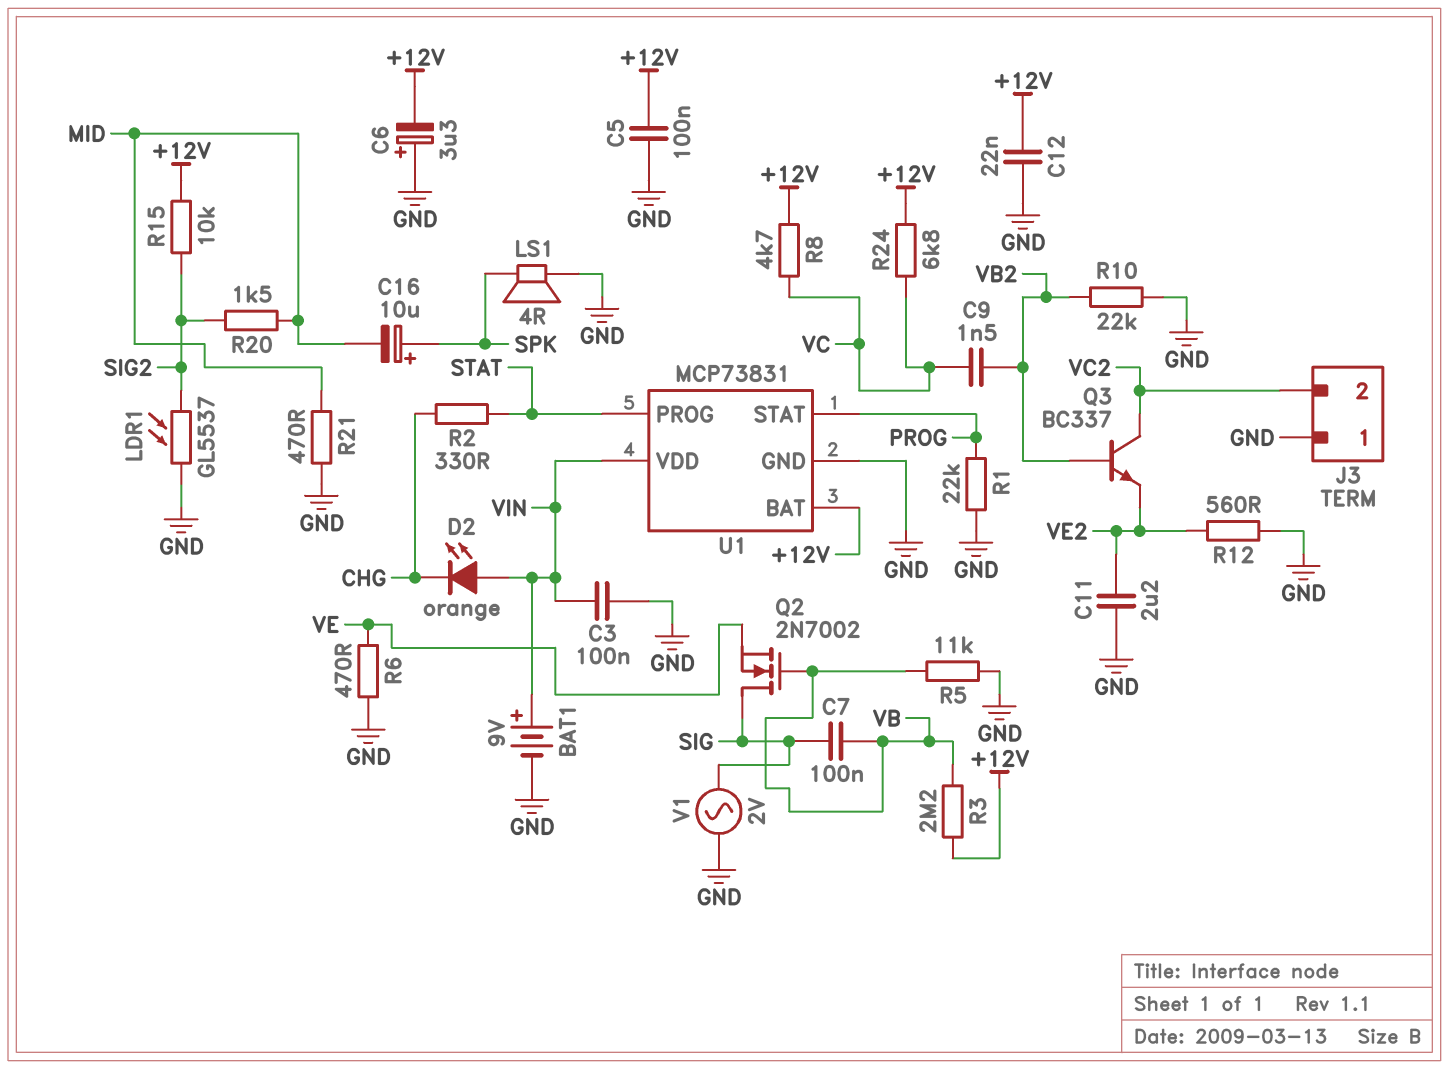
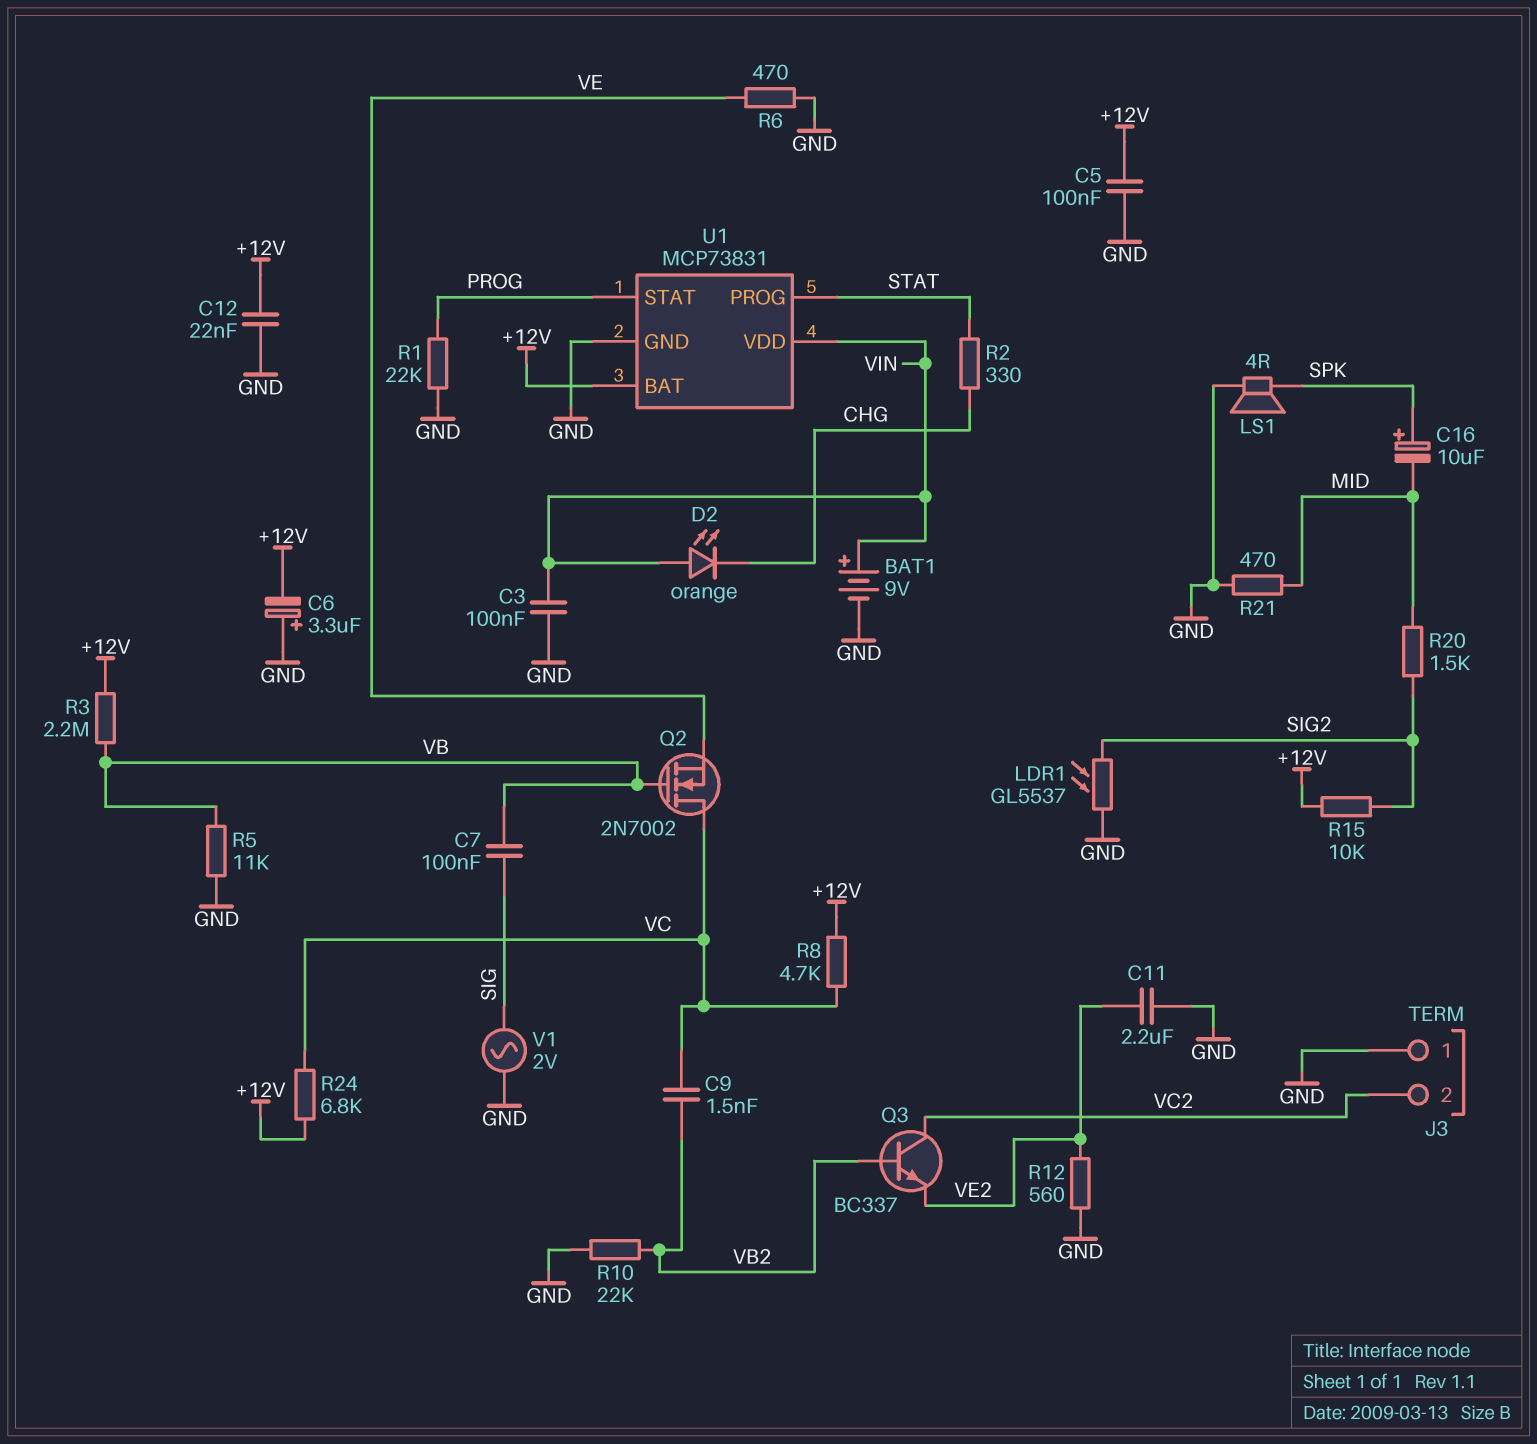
Q2: NMOS 2N7002 (G VB, D SIG, S VE) -> NMOS 2N7002 (G VB, D VC, S VE)

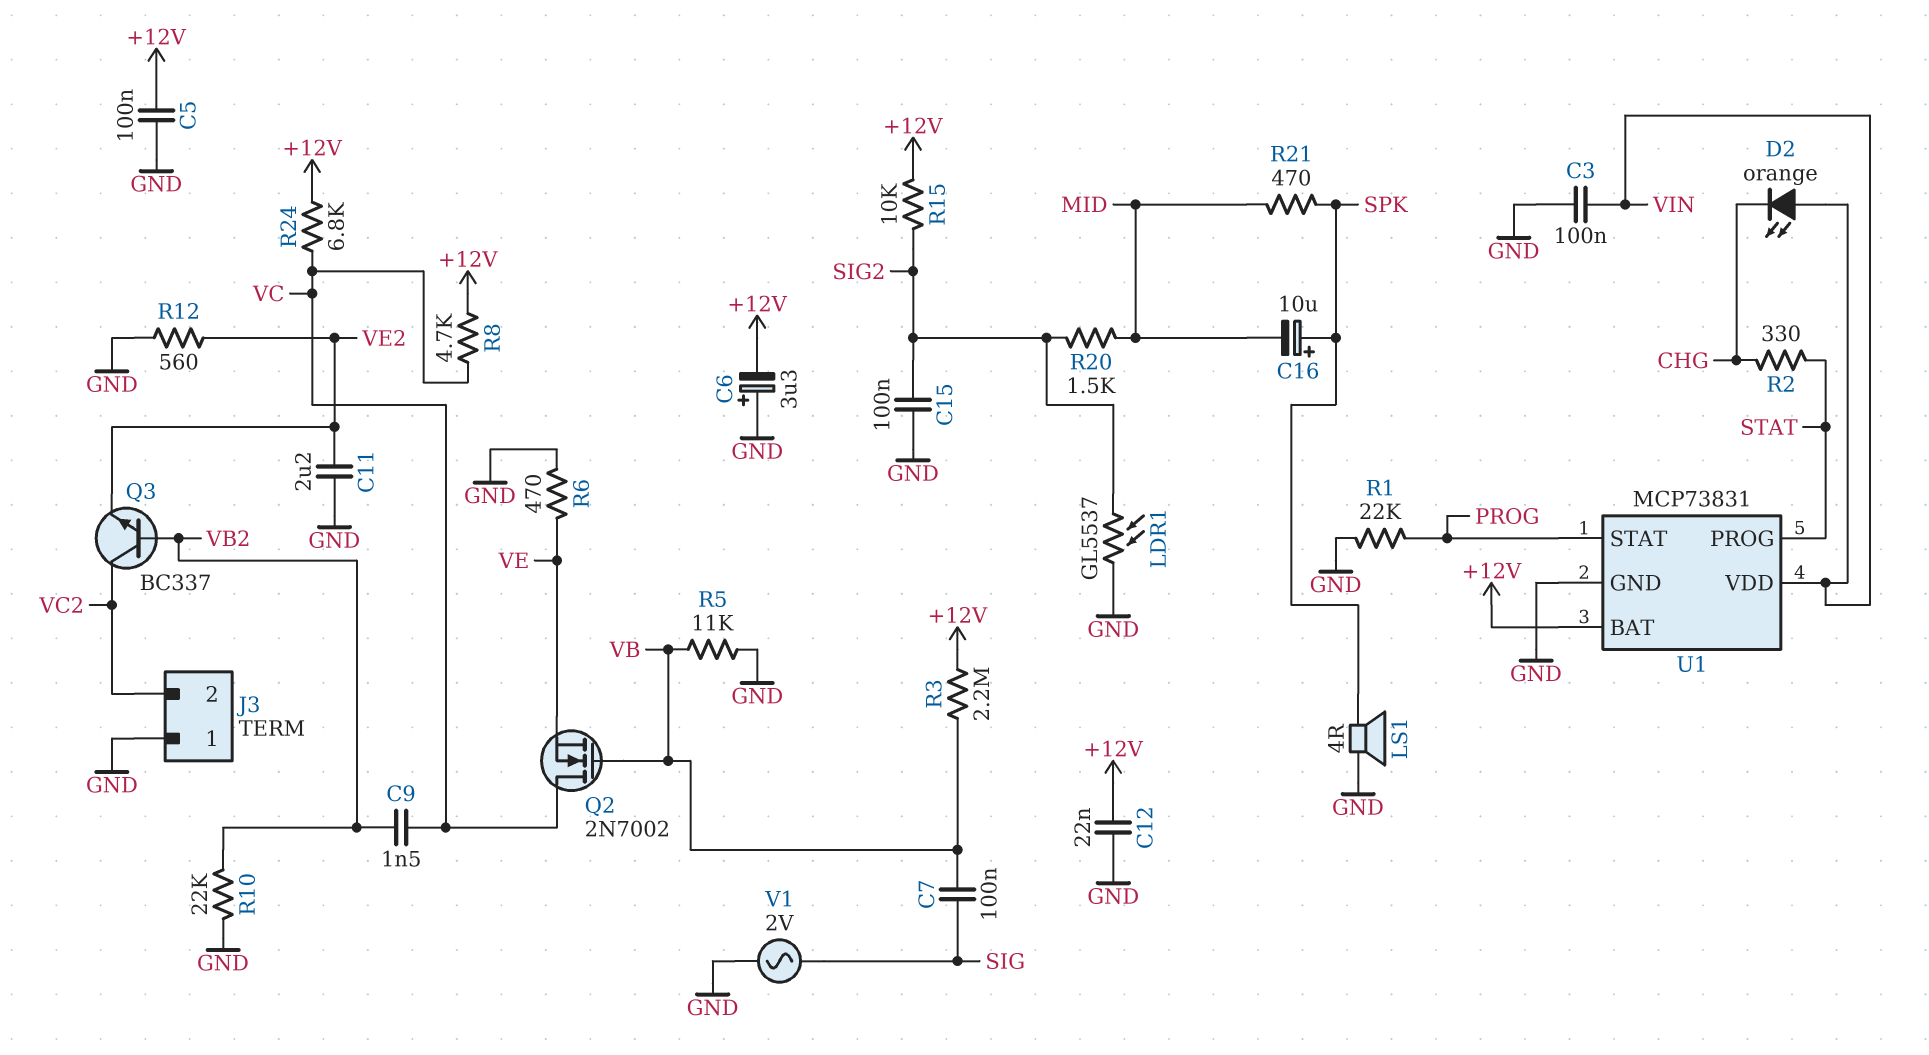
BAT1: 9V (plus VIN, minus GND) -> none
C15: none -> 100nF (GND, SIG2)
R21: 470 (GND, MID) -> 470 (MID, SPK)

